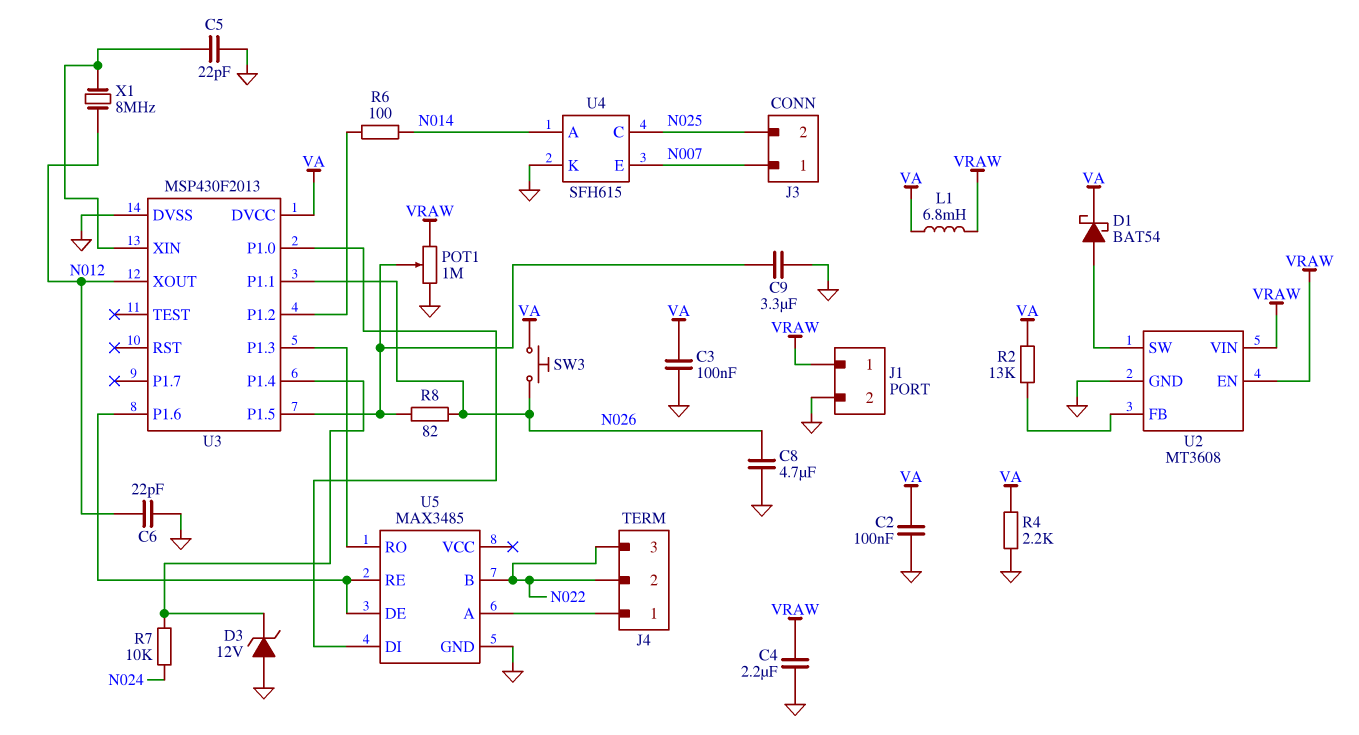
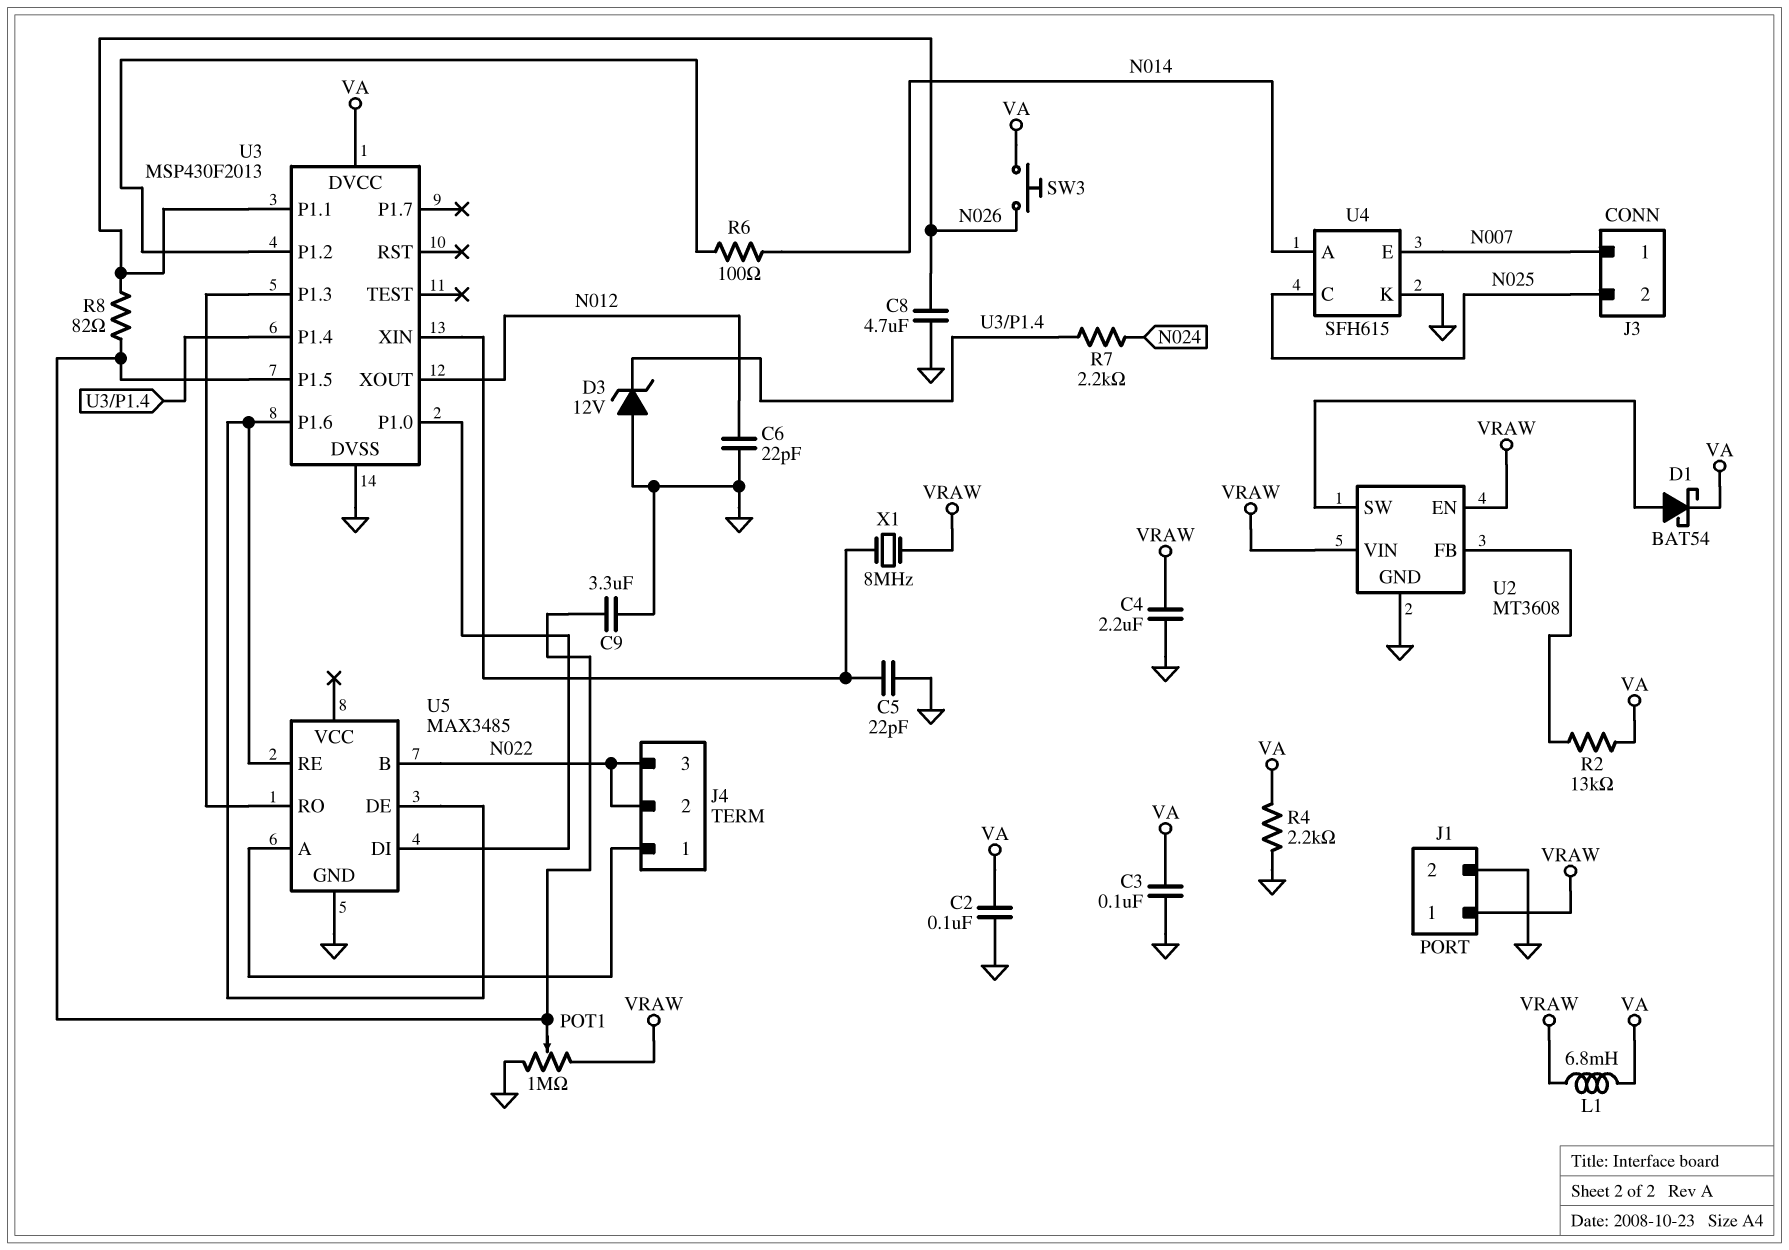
R7: 10k (N024, U3/P1.4) -> 2.2k (N024, U3/P1.4)
X1: 8MHz (N012, U3/XIN) -> 8MHz (U3/XIN, VRAW)

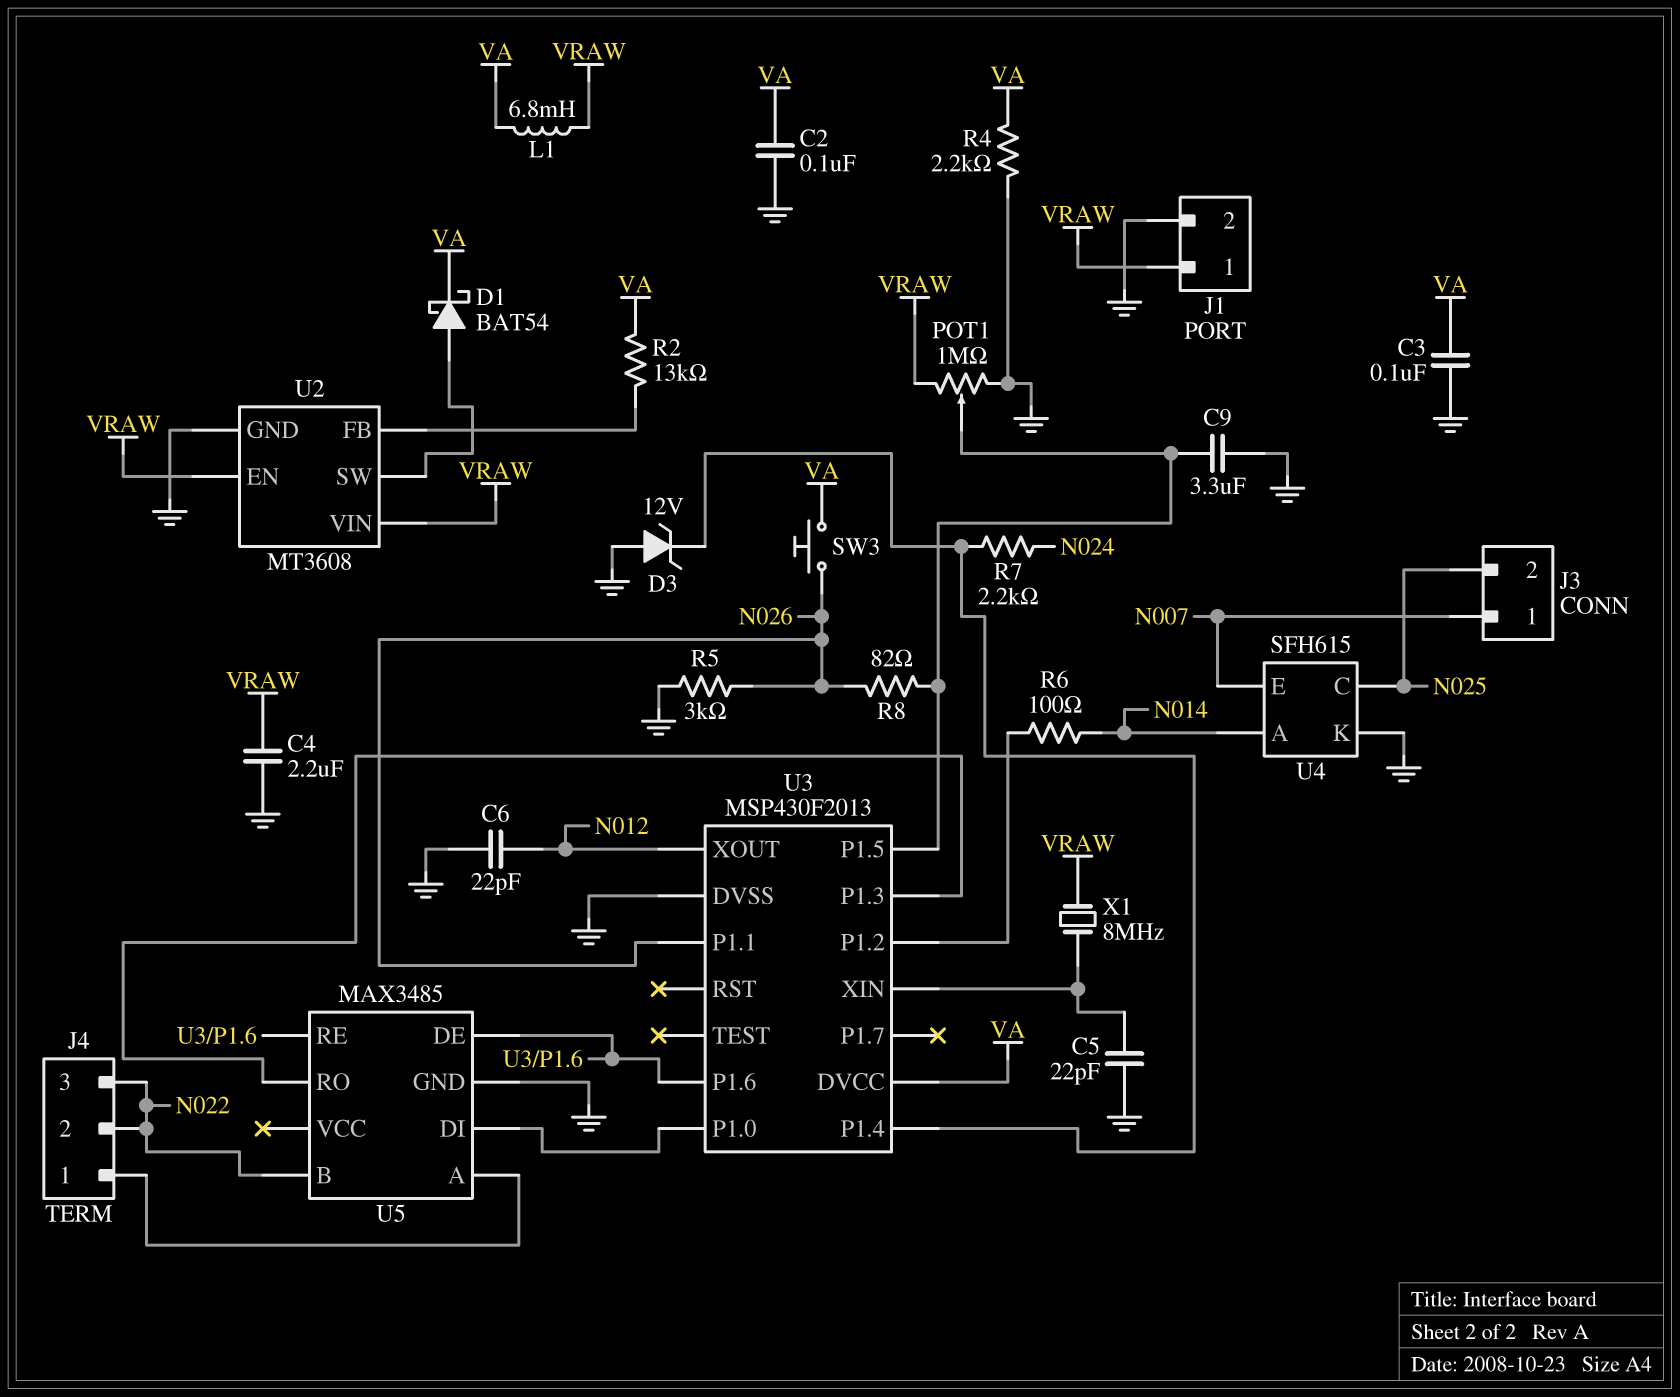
C8: 4.7uF (GND, N026) -> none
R5: none -> 3k (GND, N026)

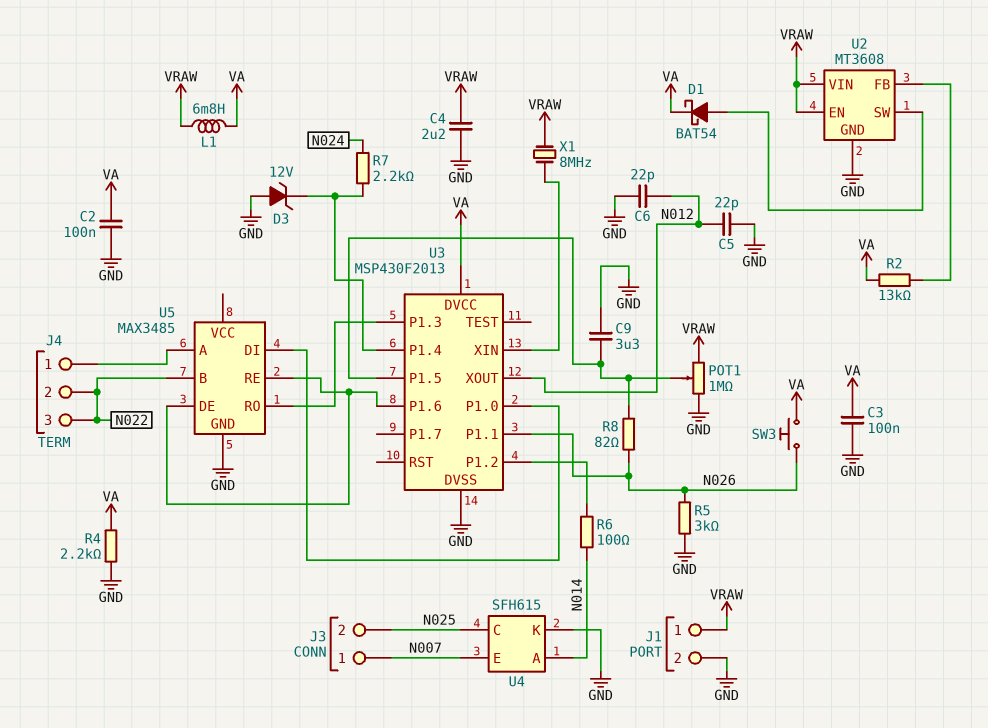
C5: 22pF (GND, U3/XIN) -> 22pF (GND, N012)

